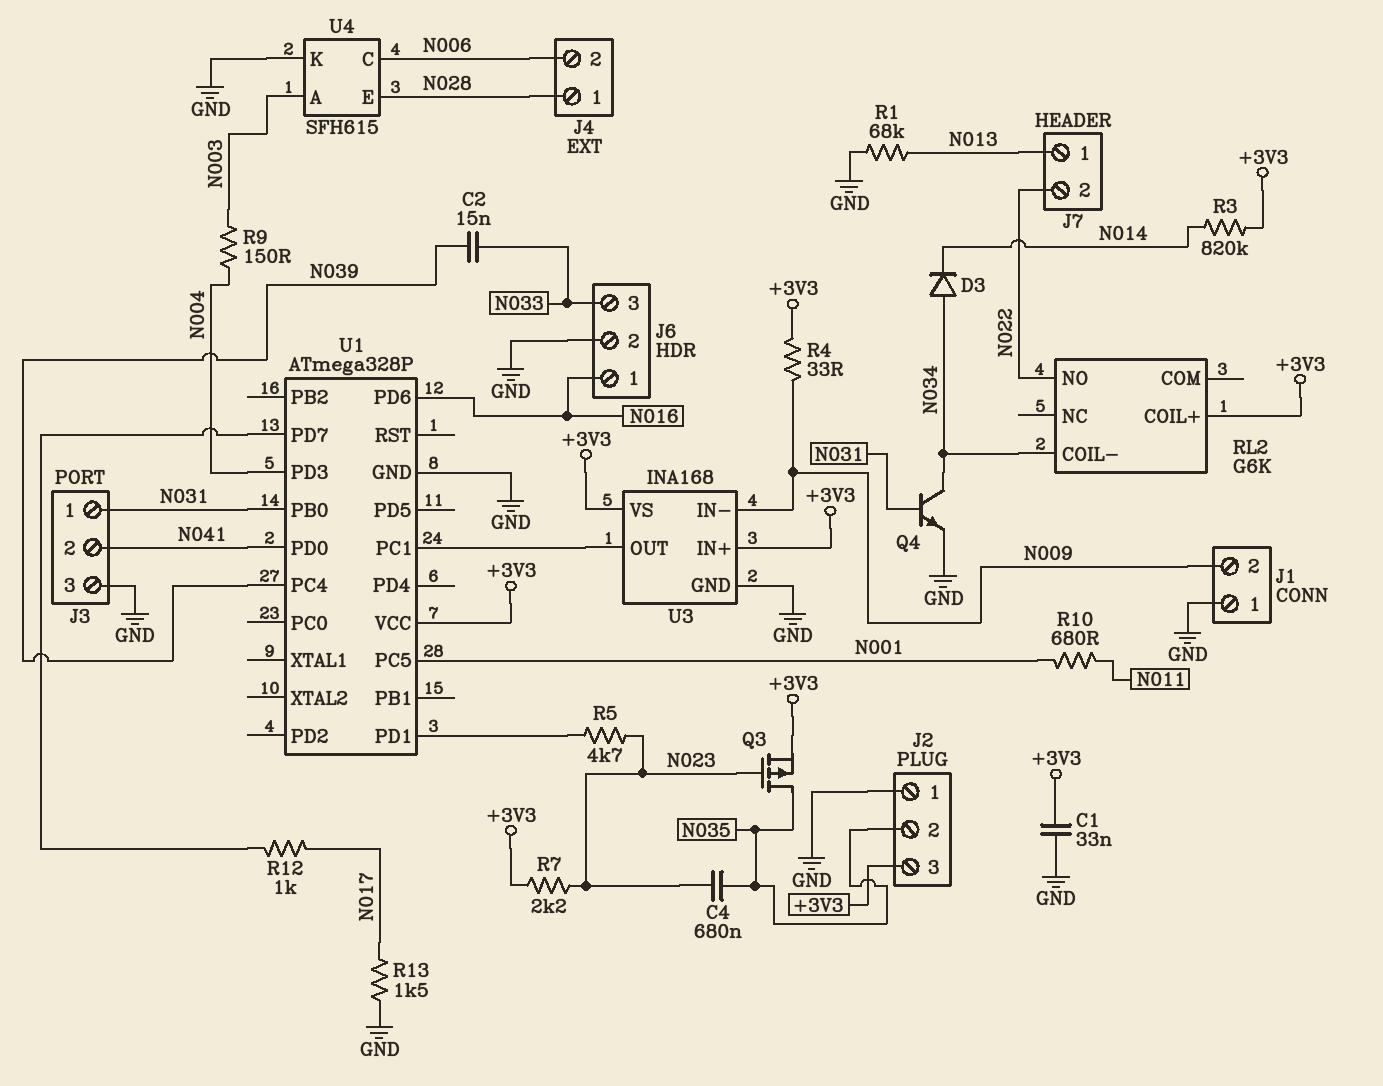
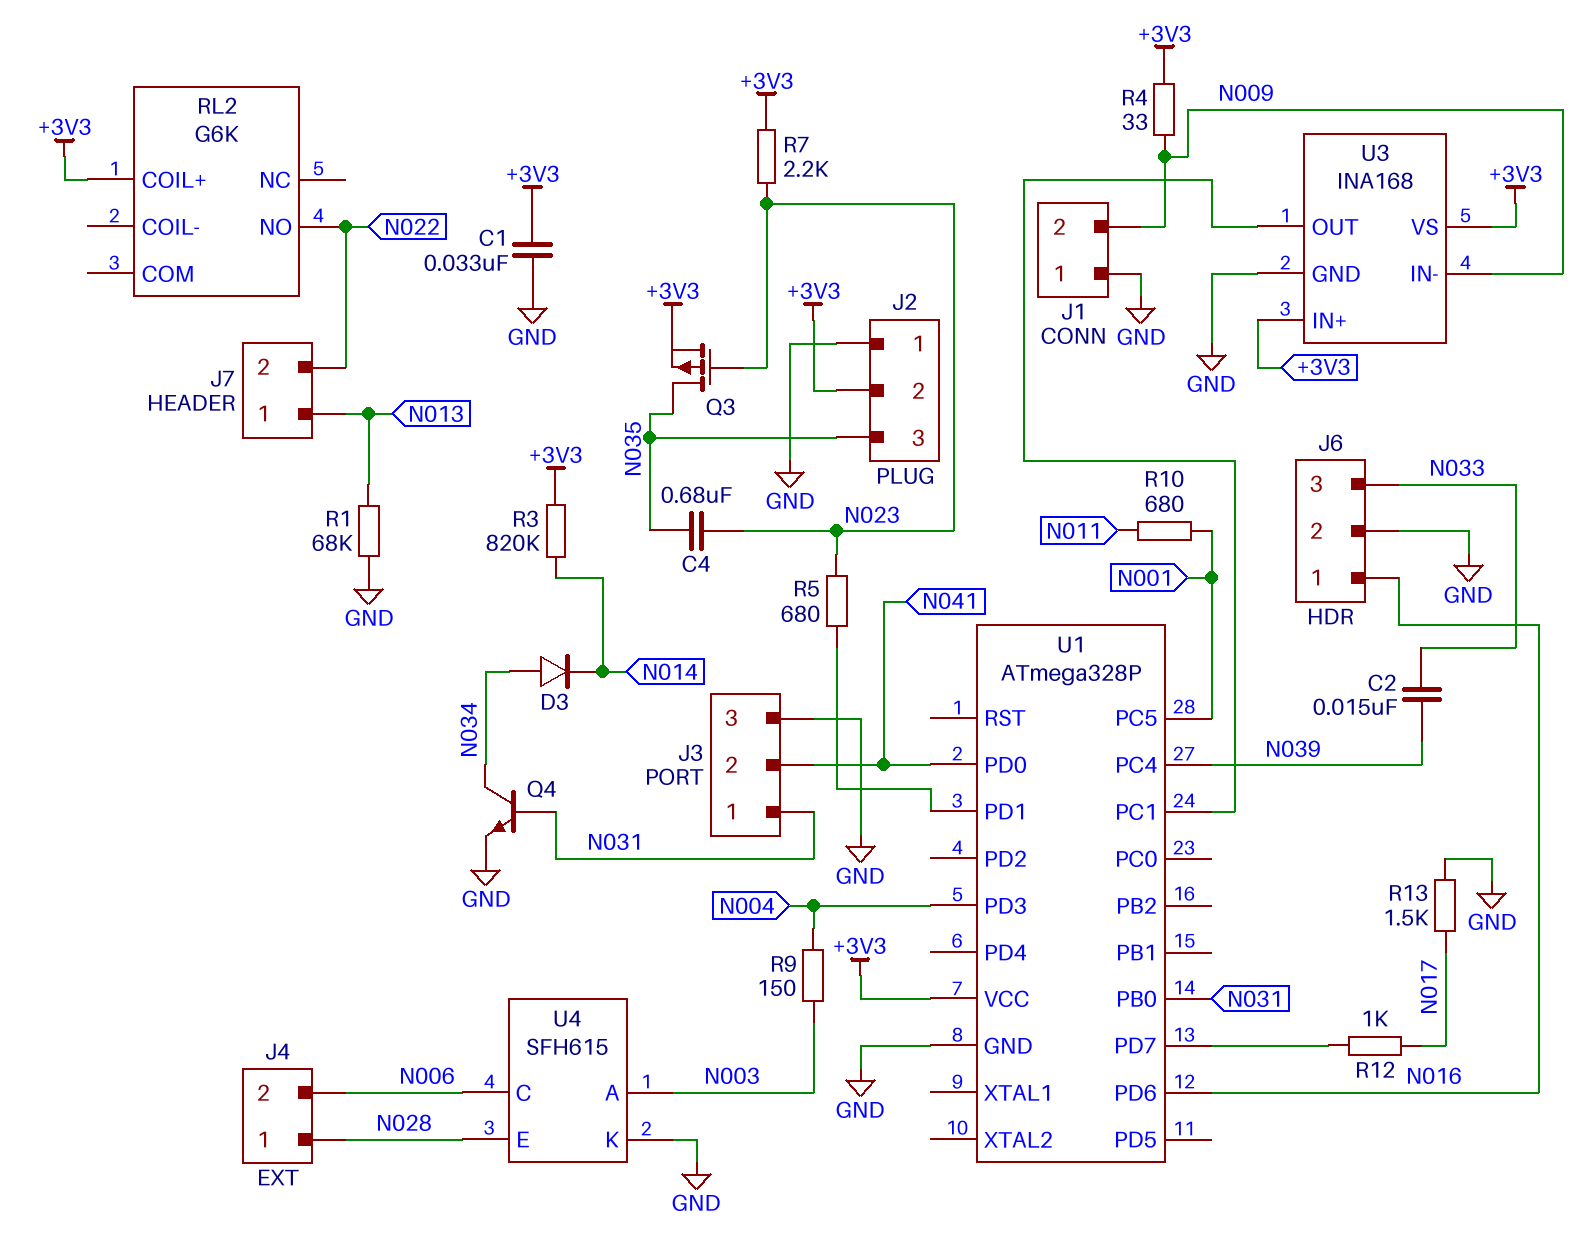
J2 pin 2: N035 -> +3V3
J2 pin 3: +3V3 -> N035
R5: 4.7k (N023, U1/PD1) -> 680 (N023, U1/PD1)
RL2 pin COIL-: N034 -> none

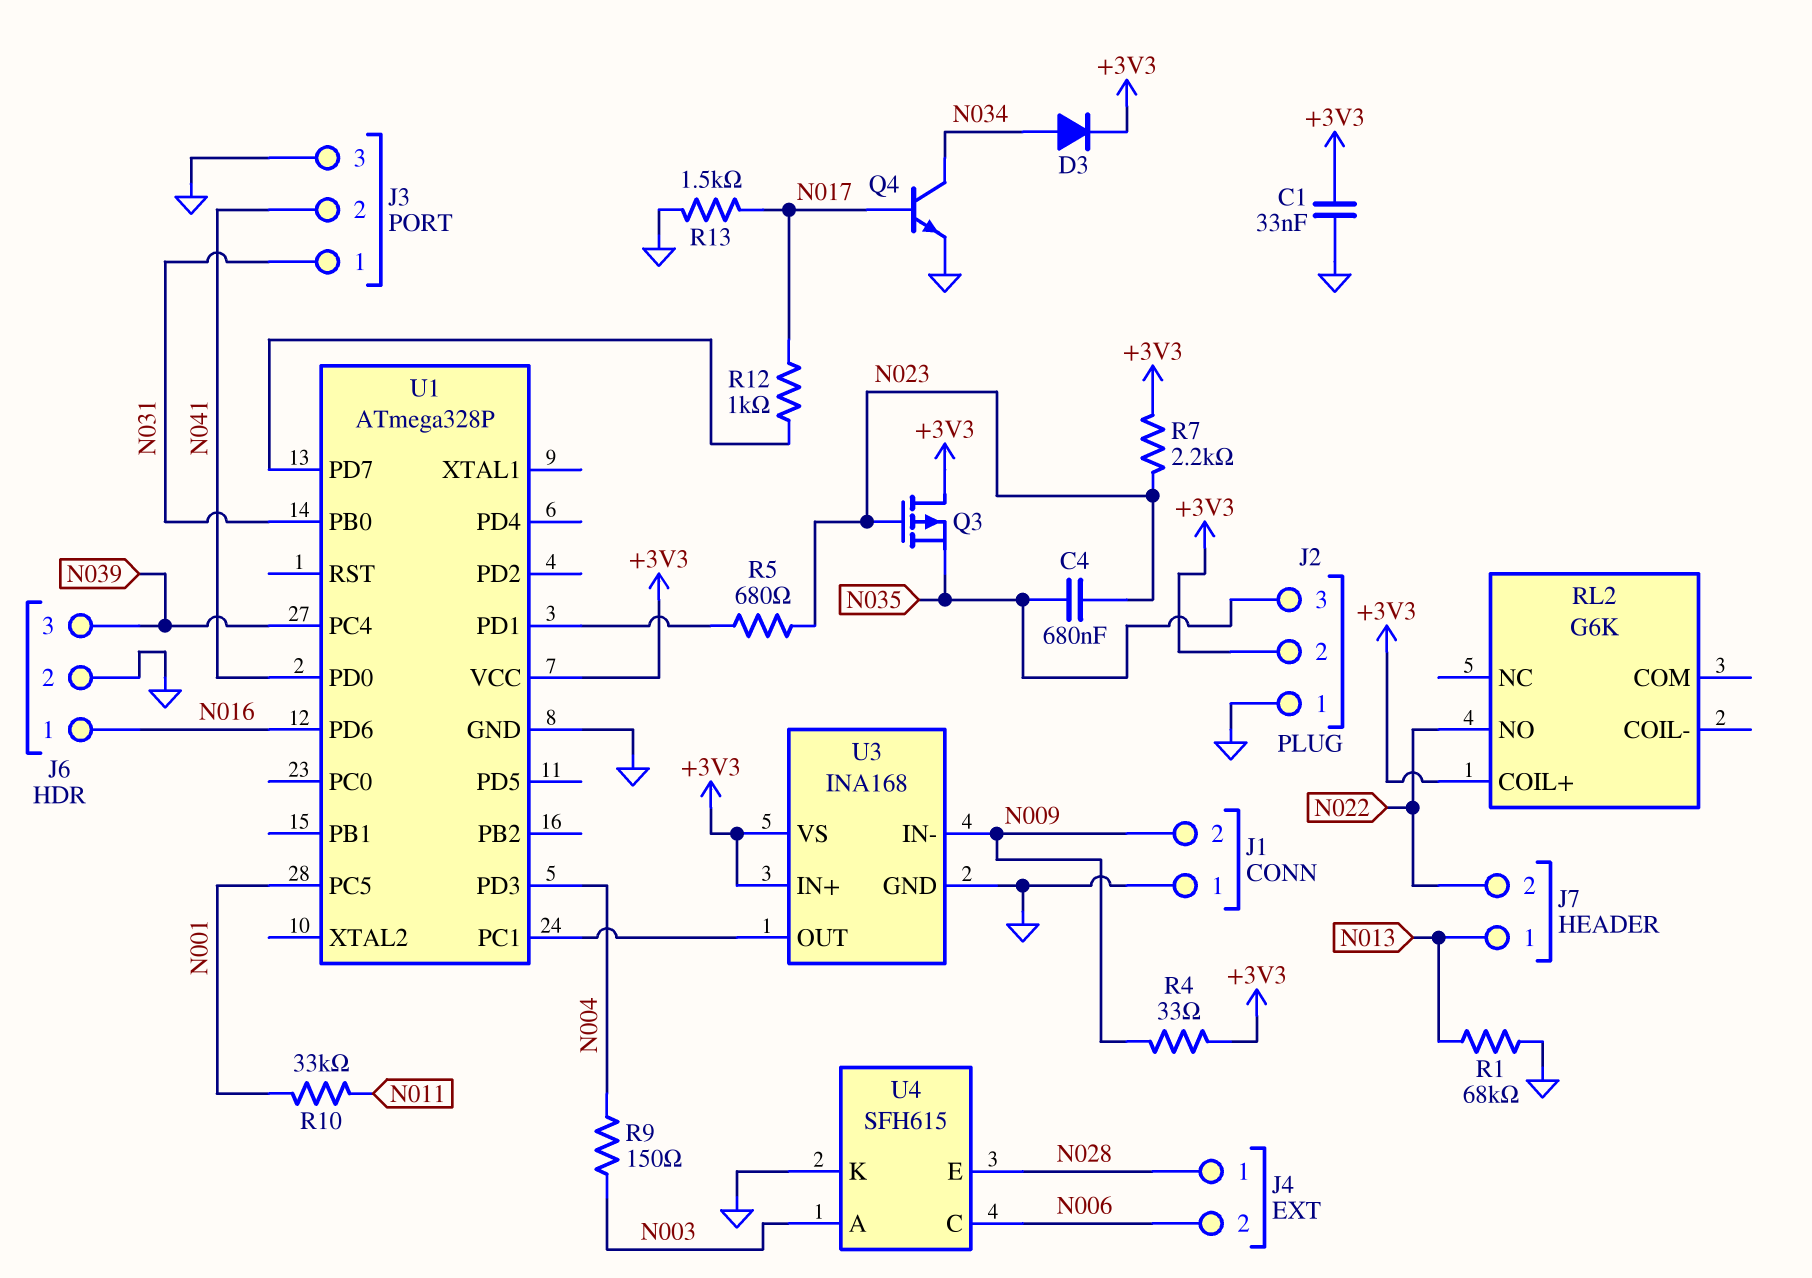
C2: 15nF (N033, N039) -> none
D3: diode (A N034, K N014) -> diode (A N034, K +3V3)
J6 pin 3: N033 -> N039
Q3: PMOS (G N023, D N035, S +3V3) -> PMOS (G N023, D +3V3, S N035)
Q4: NPN (B N031, C N034, E GND) -> NPN (B N017, C N034, E GND)
R3: 820k (+3V3, N014) -> none
R10: 680 (N001, N011) -> 33k (N001, N011)

